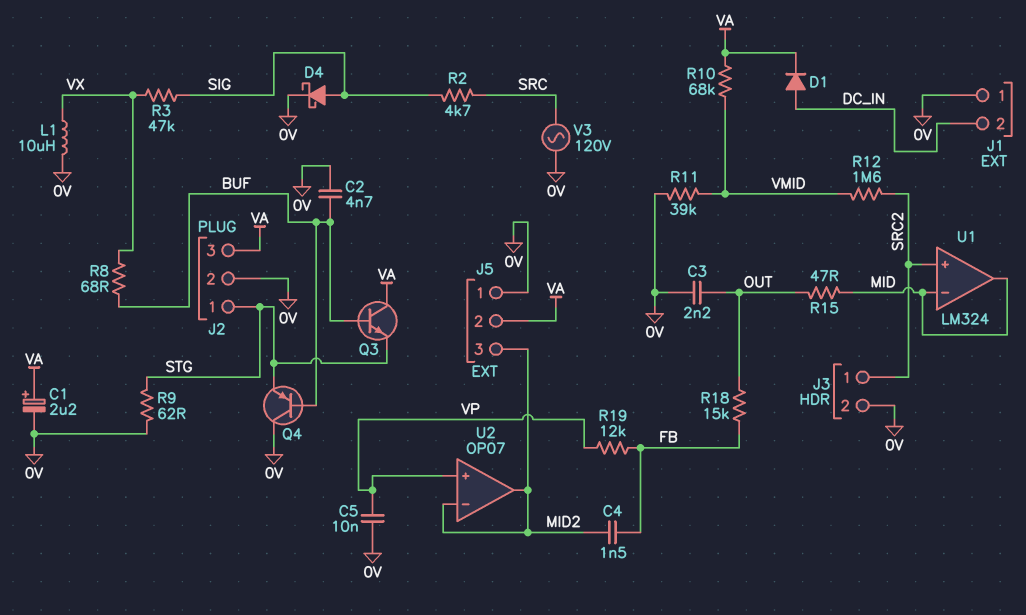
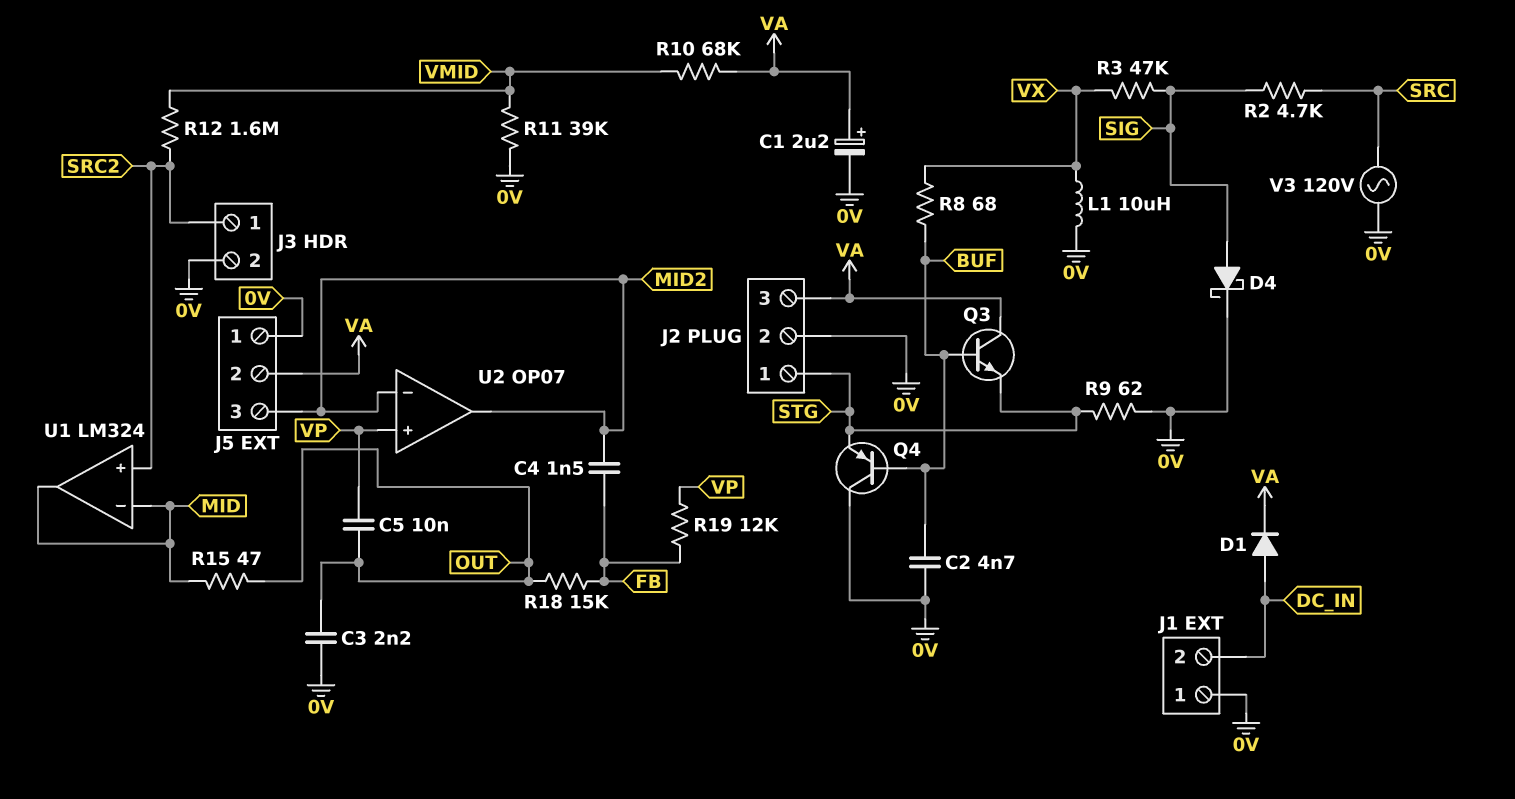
C5: 10nF (0V, VP) -> 10nF (OUT, VP)

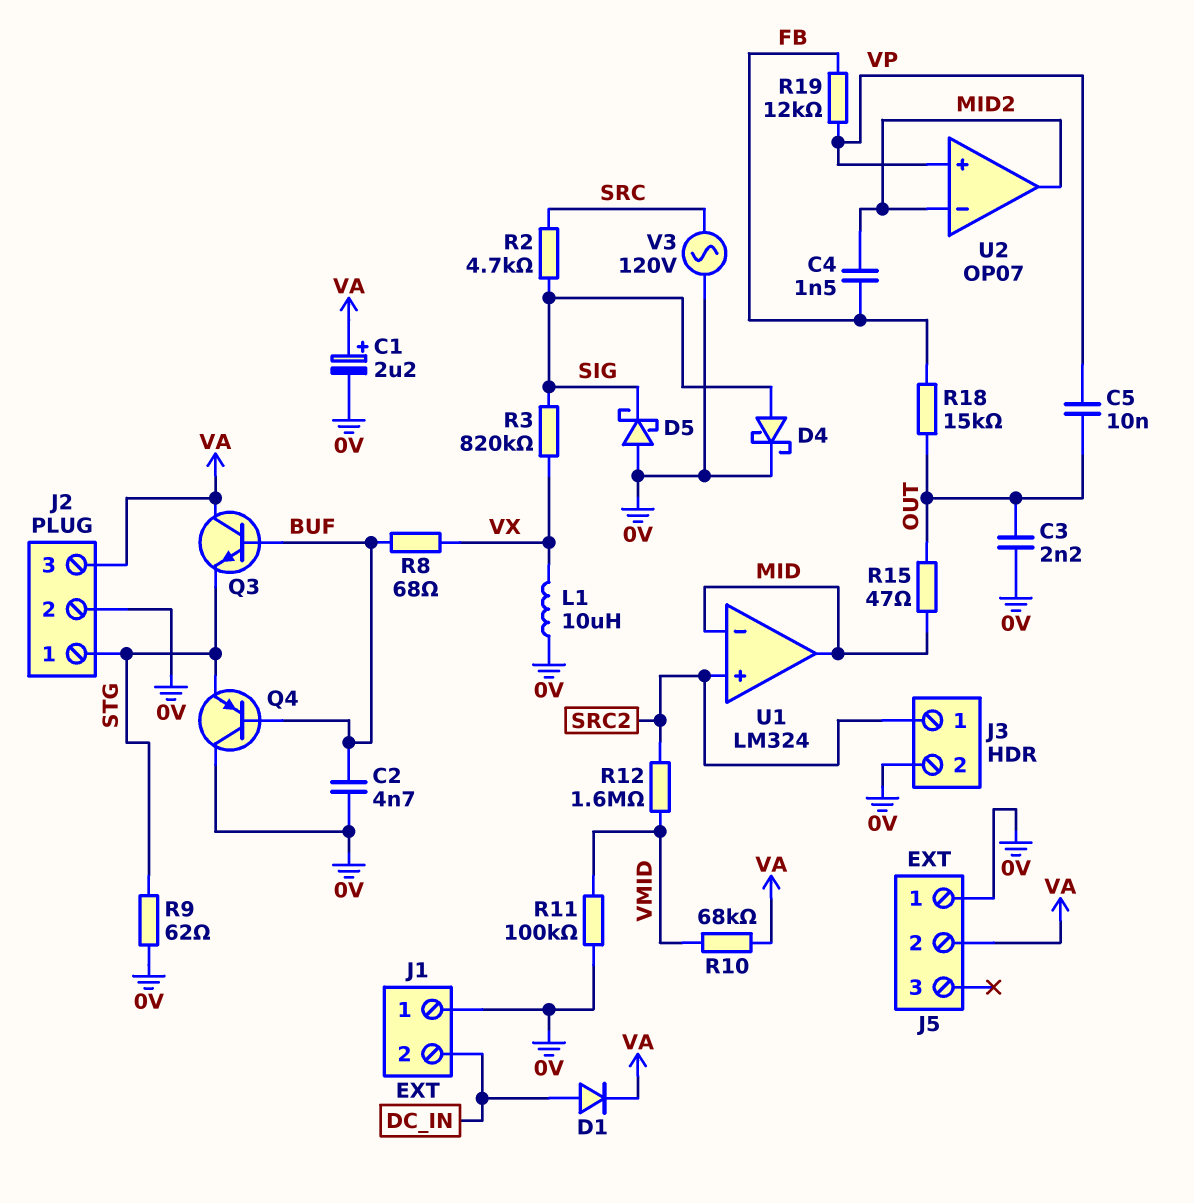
D5: none -> schottky (A 0V, K SIG)
J5 pin 3: MID2 -> none
R3: 47k (SIG, VX) -> 820k (SIG, VX)
R11: 39k (0V, VMID) -> 100k (0V, VMID)

